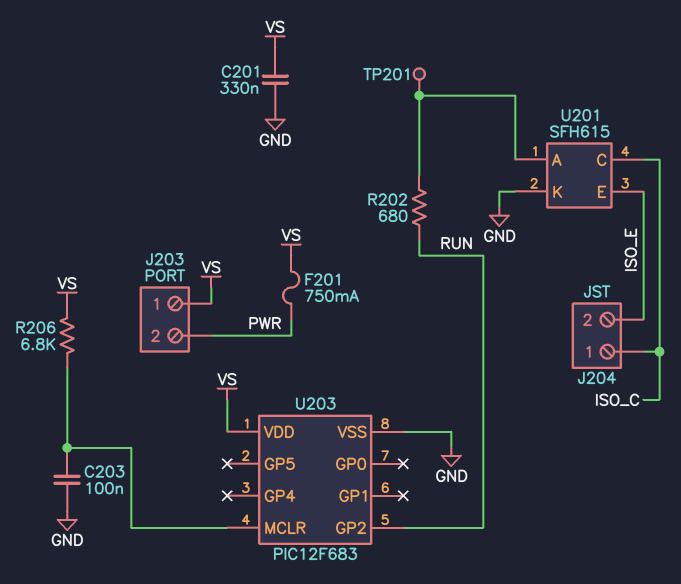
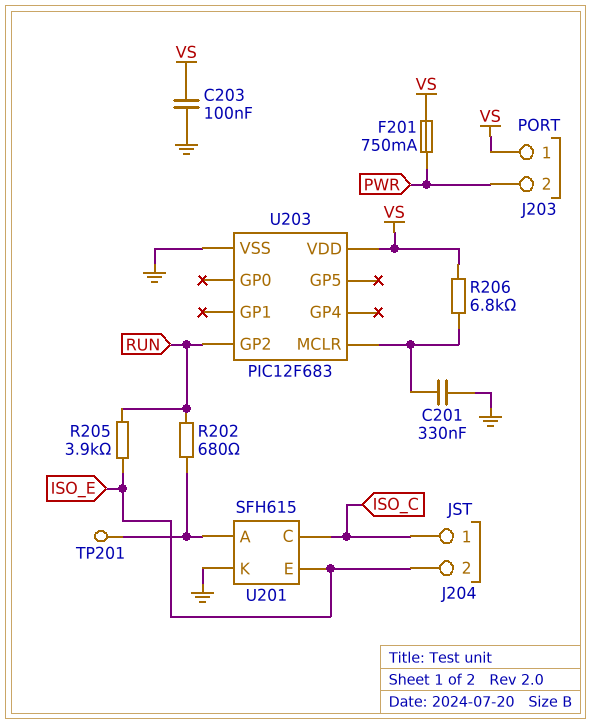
C201: 330nF (GND, VS) -> 330nF (GND, U203/MCLR)
C203: 100nF (GND, U203/MCLR) -> 100nF (GND, VS)
R205: none -> 3.9k (ISO_E, RUN)

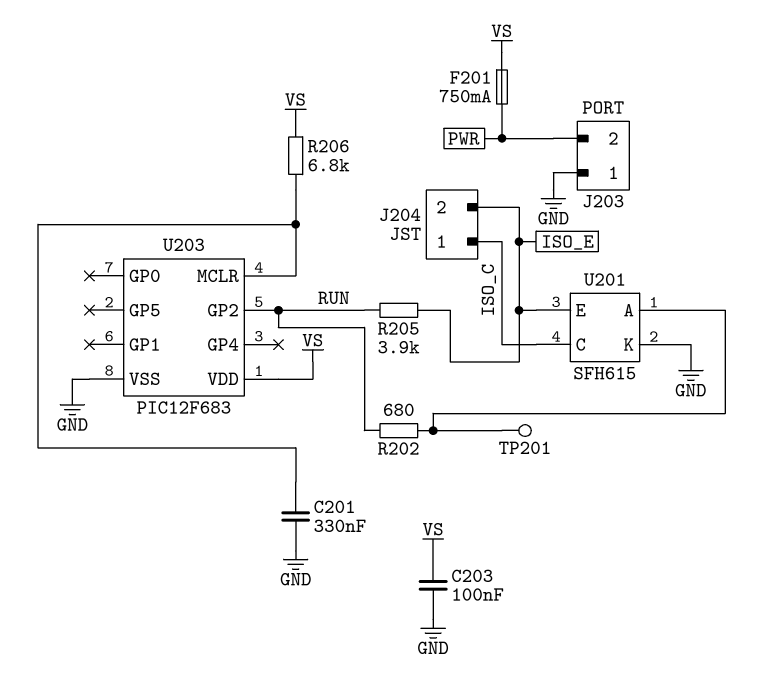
J203 pin 1: VS -> GND

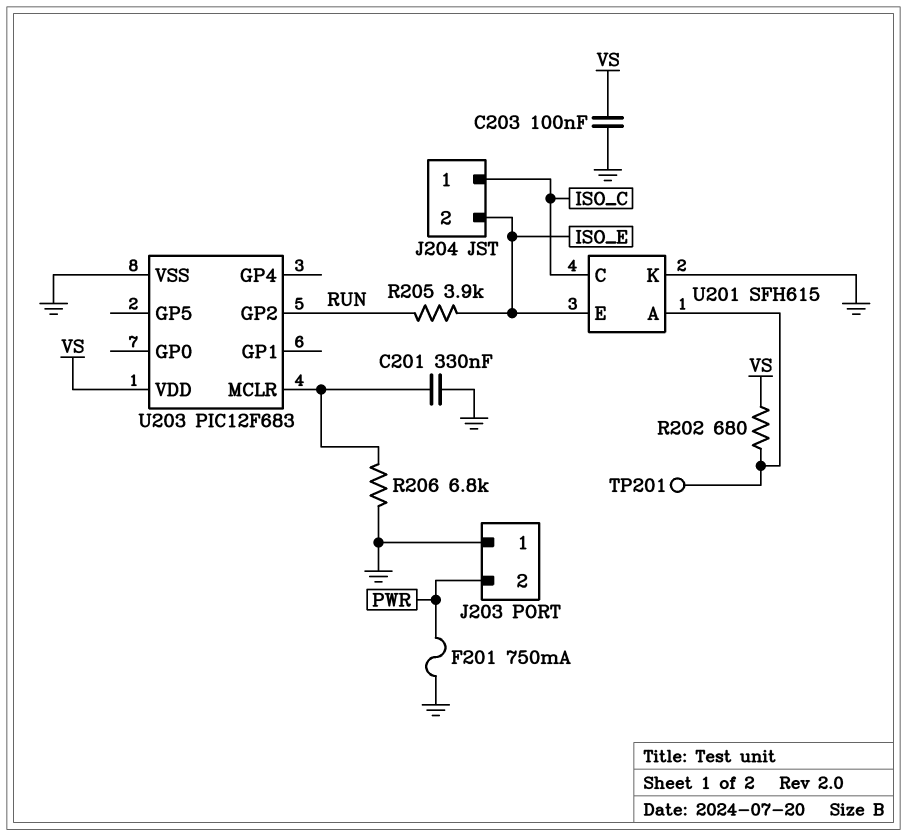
F201: 750mA (PWR, VS) -> 750mA (GND, PWR)
R202: 680 (RUN, U201/A) -> 680 (U201/A, VS)
R206: 6.8k (U203/MCLR, VS) -> 6.8k (GND, U203/MCLR)

